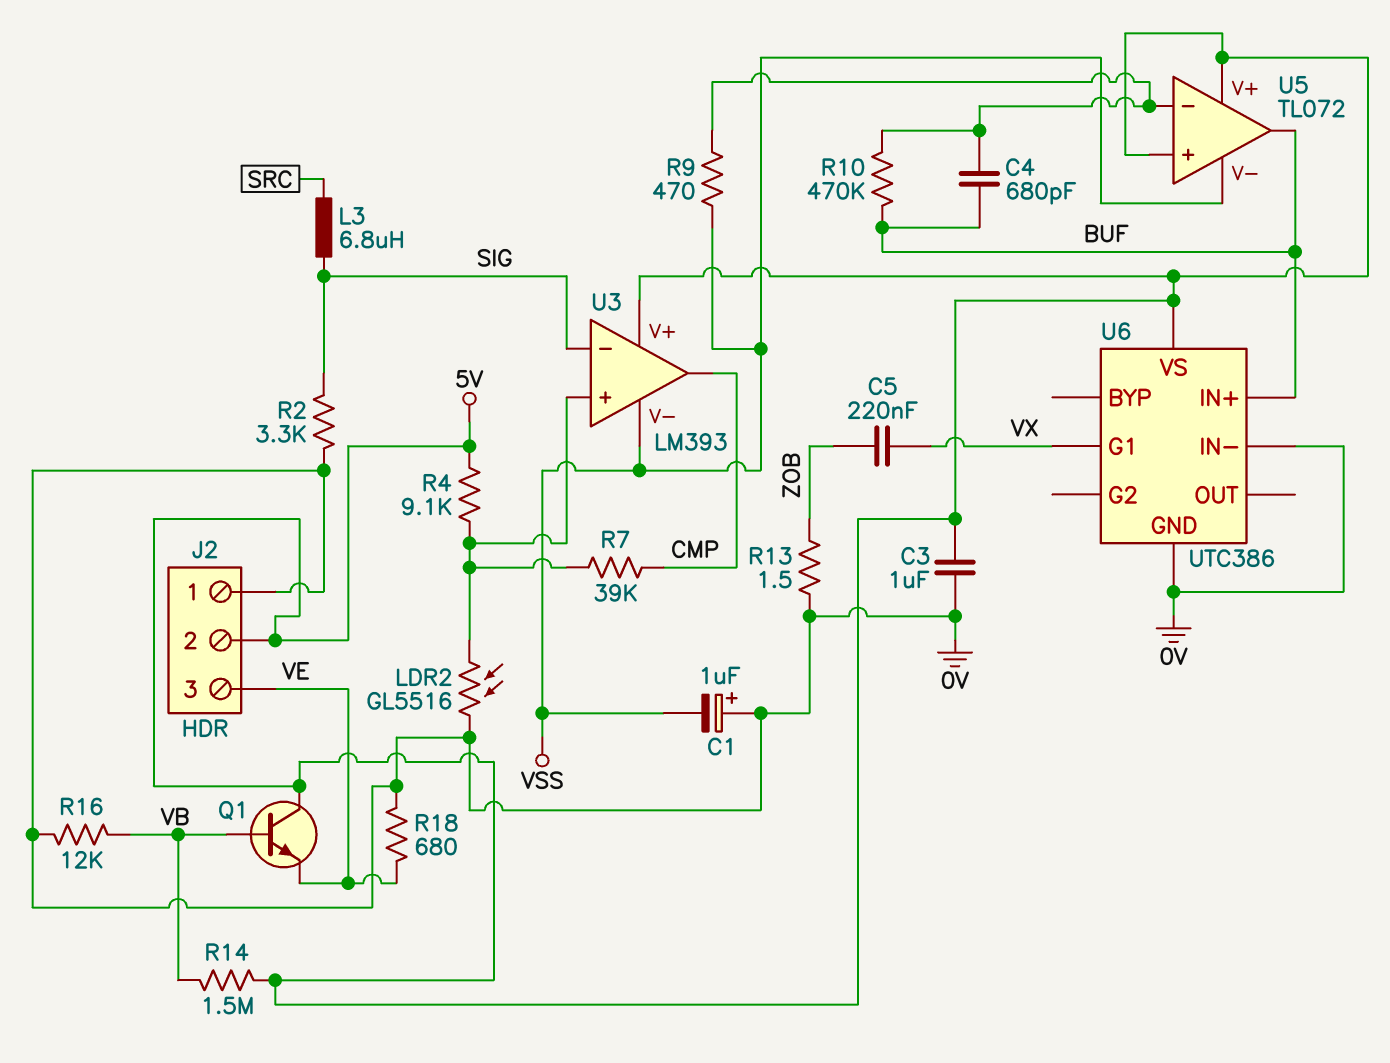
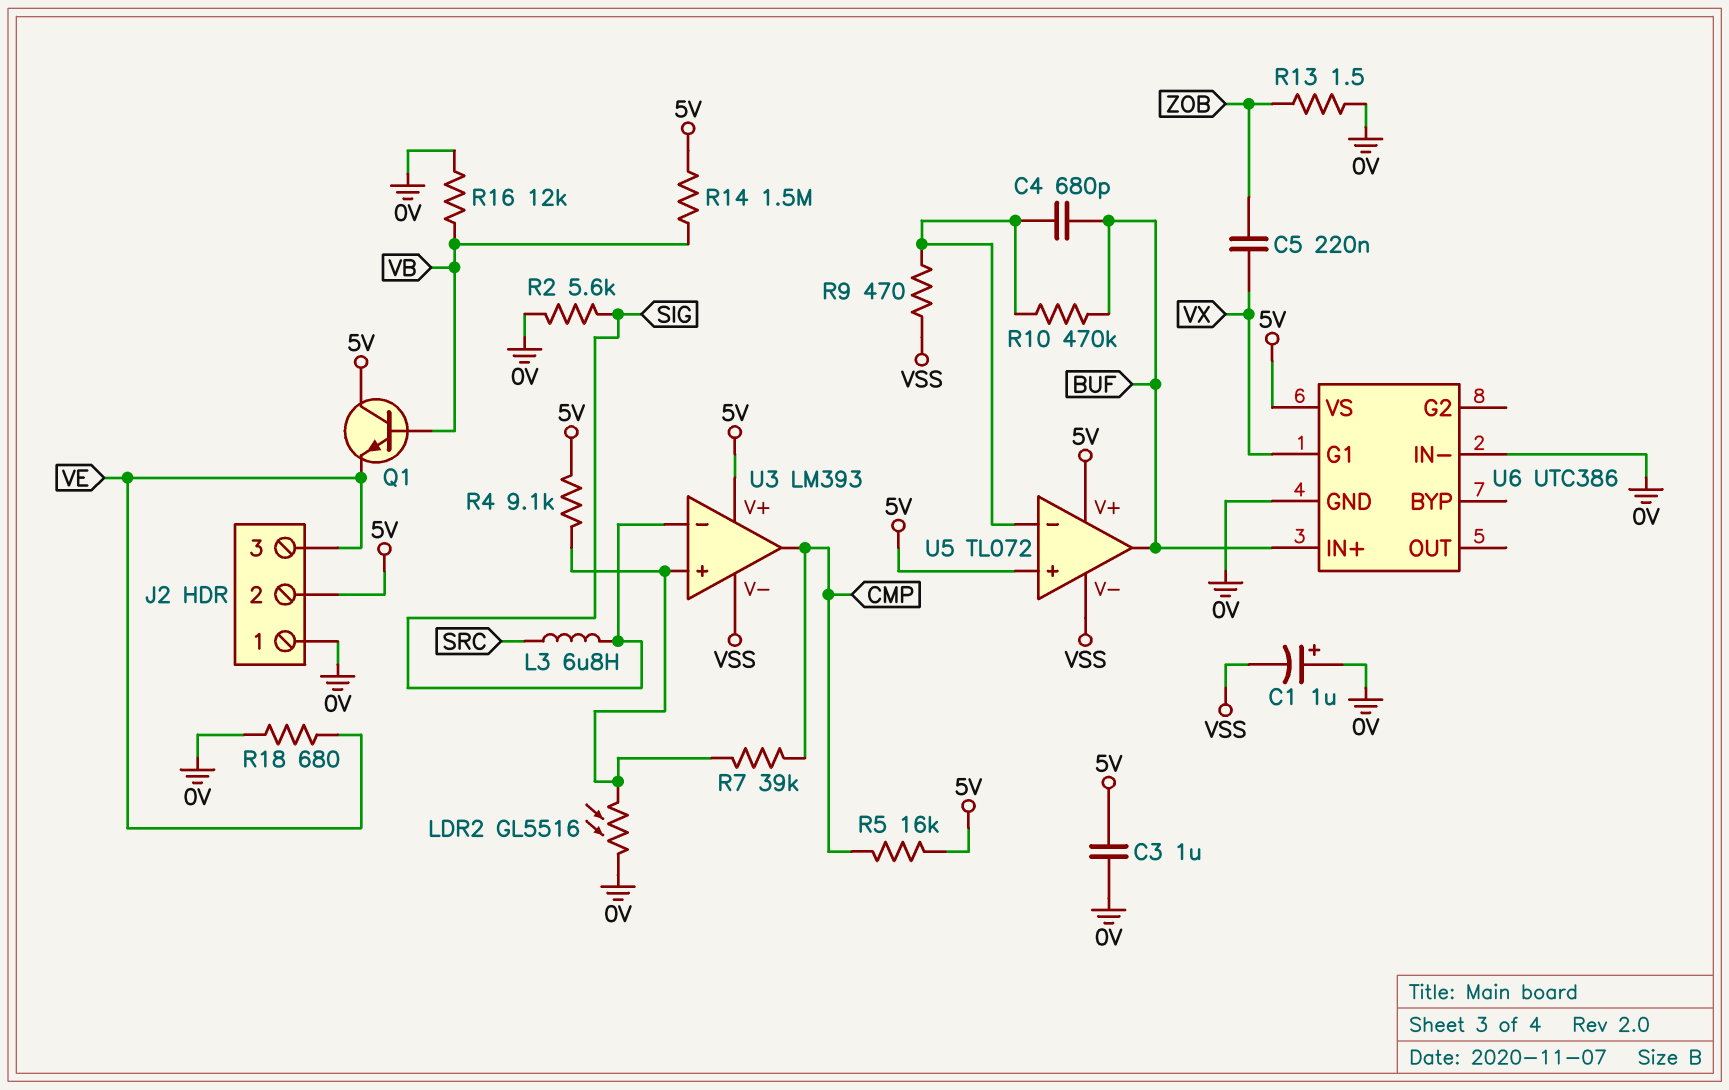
R2: 3.3k (0V, SIG) -> 5.6k (0V, SIG)
R5: none -> 16k (5V, CMP)

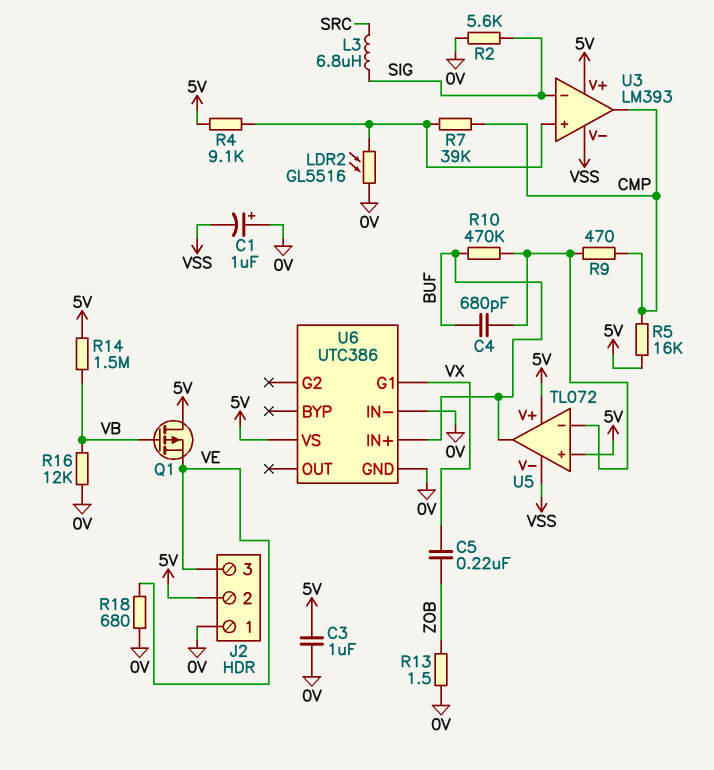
Q1: NPN (B VB, C 5V, E VE) -> PMOS (G VB, D 5V, S VE)
R9: 470 (U5/in-, VSS) -> 470 (CMP, U5/in-)

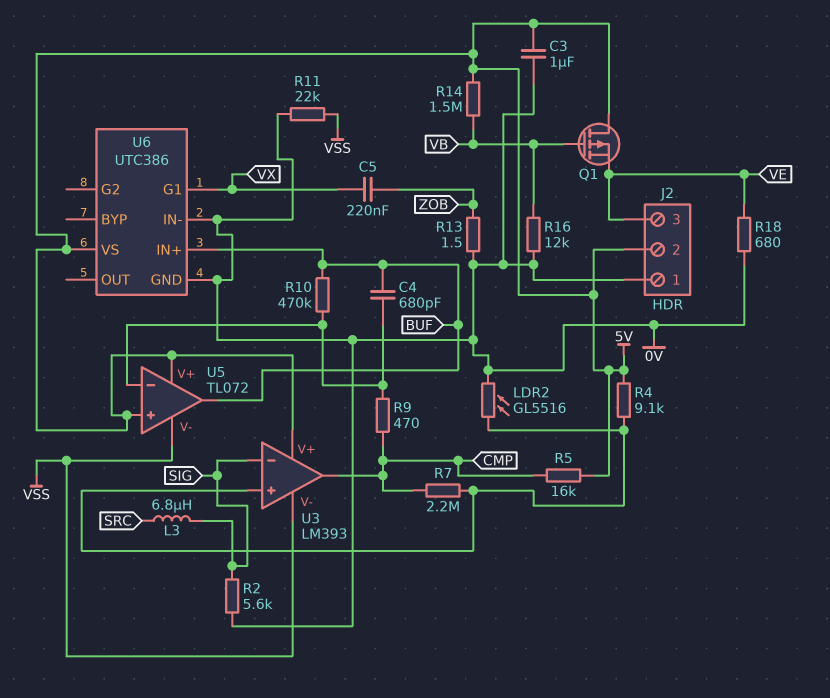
C1: 1uF (plus 0V, minus VSS) -> none
R7: 39k (CMP, U3/in+) -> 2.2M (CMP, U3/in+)
R11: none -> 22k (0V, VSS)

